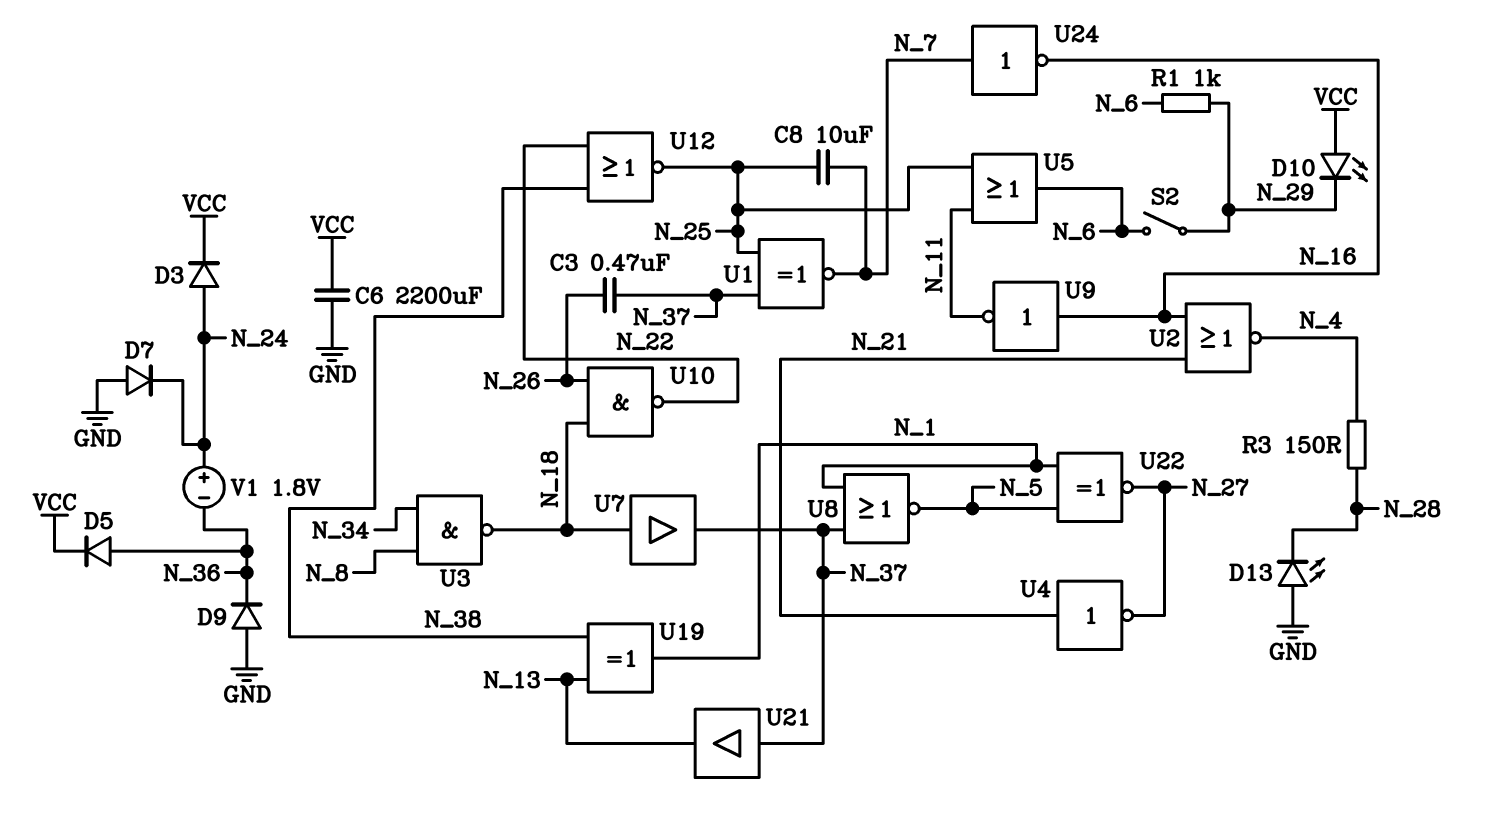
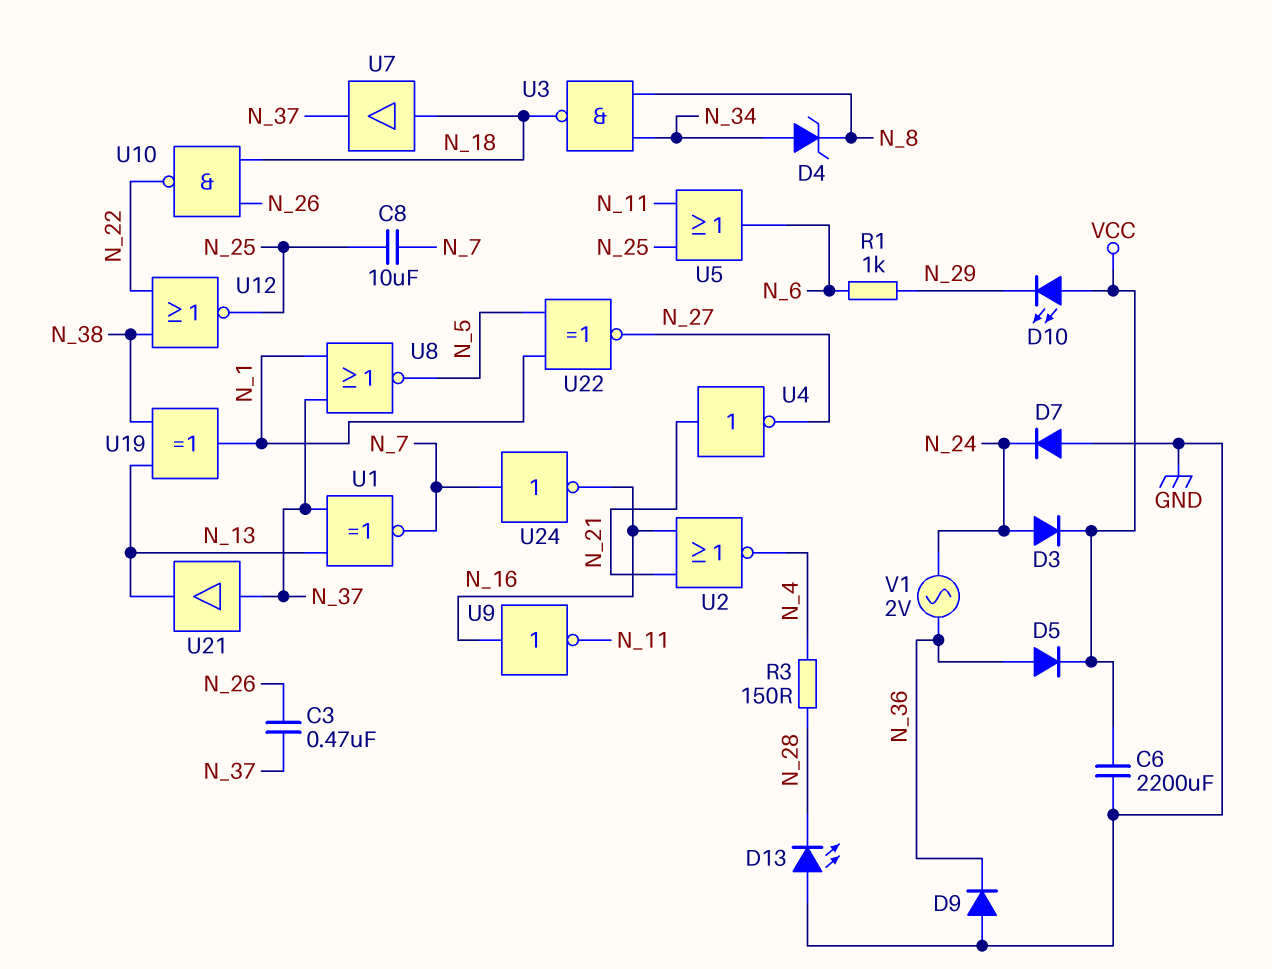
D4: none -> zener (A N_34, K N_8)
S2: switch (N_6, N_29) -> none
U1: XNOR (in N_25, in N_37, out N_7) -> XNOR (in N_13, in N_37, out N_7)
V1: 1.8V (plus N_24, minus N_36) -> AC 2V (N_24, N_36)

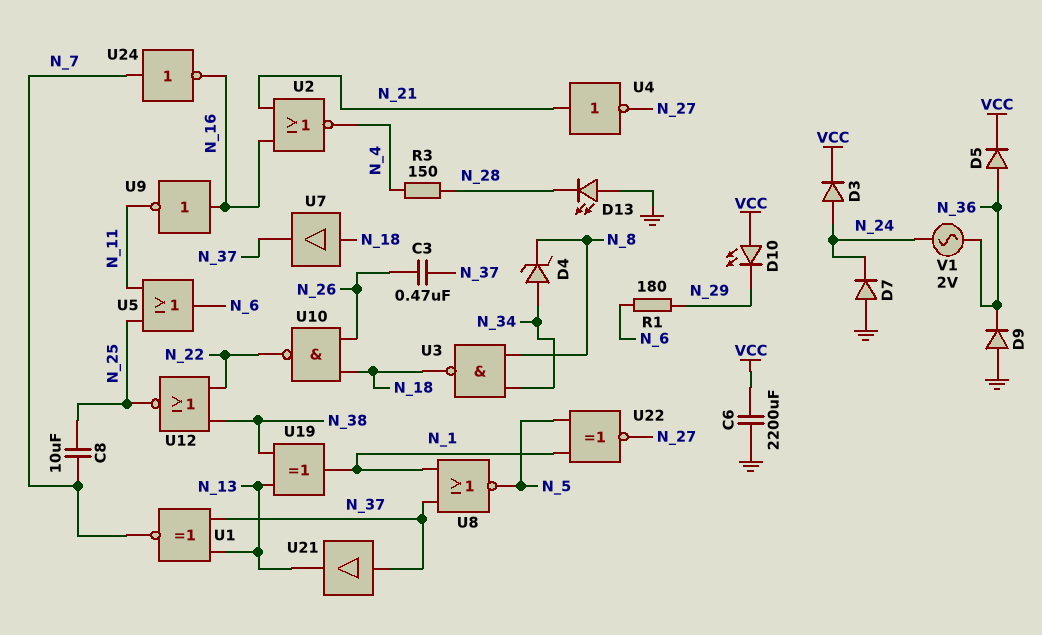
R1: 1k (N_6, N_29) -> 180 (N_6, N_29)

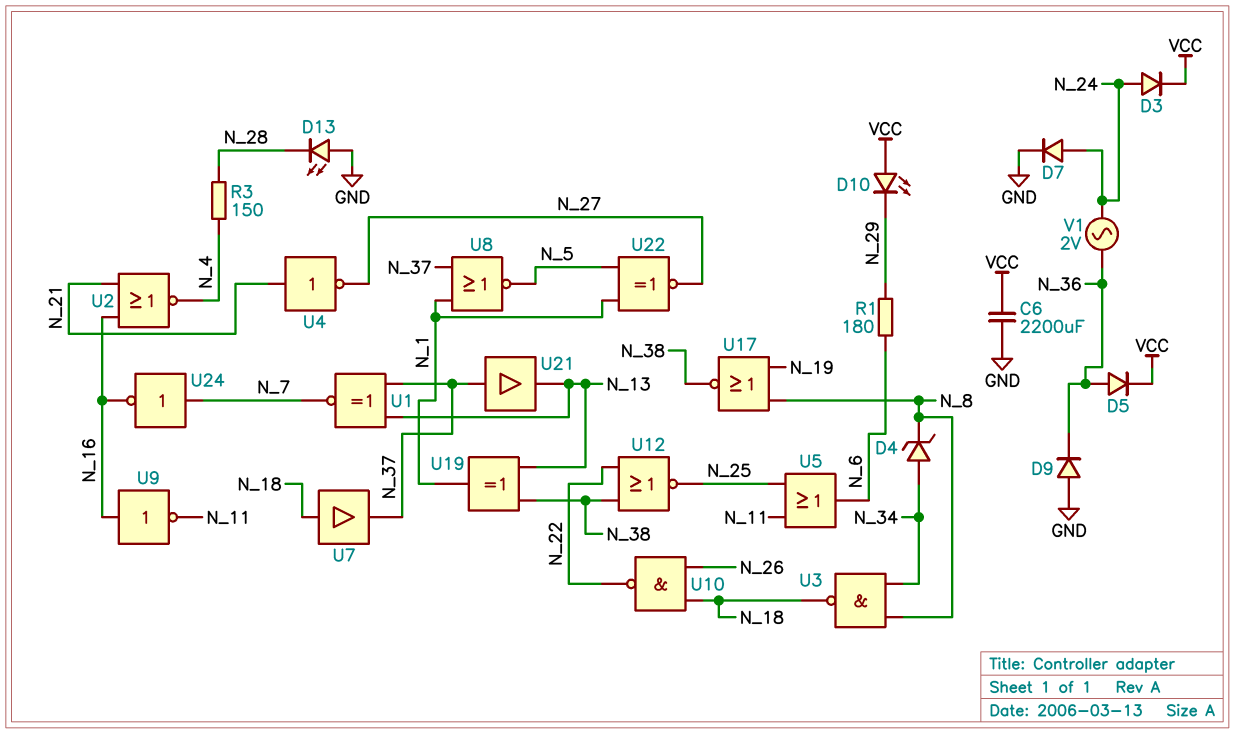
C3: 470nF (N_26, N_37) -> none
C8: 10uF (N_7, N_25) -> none
D7: diode (A GND, K N_24) -> diode (A N_24, K GND)
U17: none -> NOR (in N_8, in N_19, out N_38)

